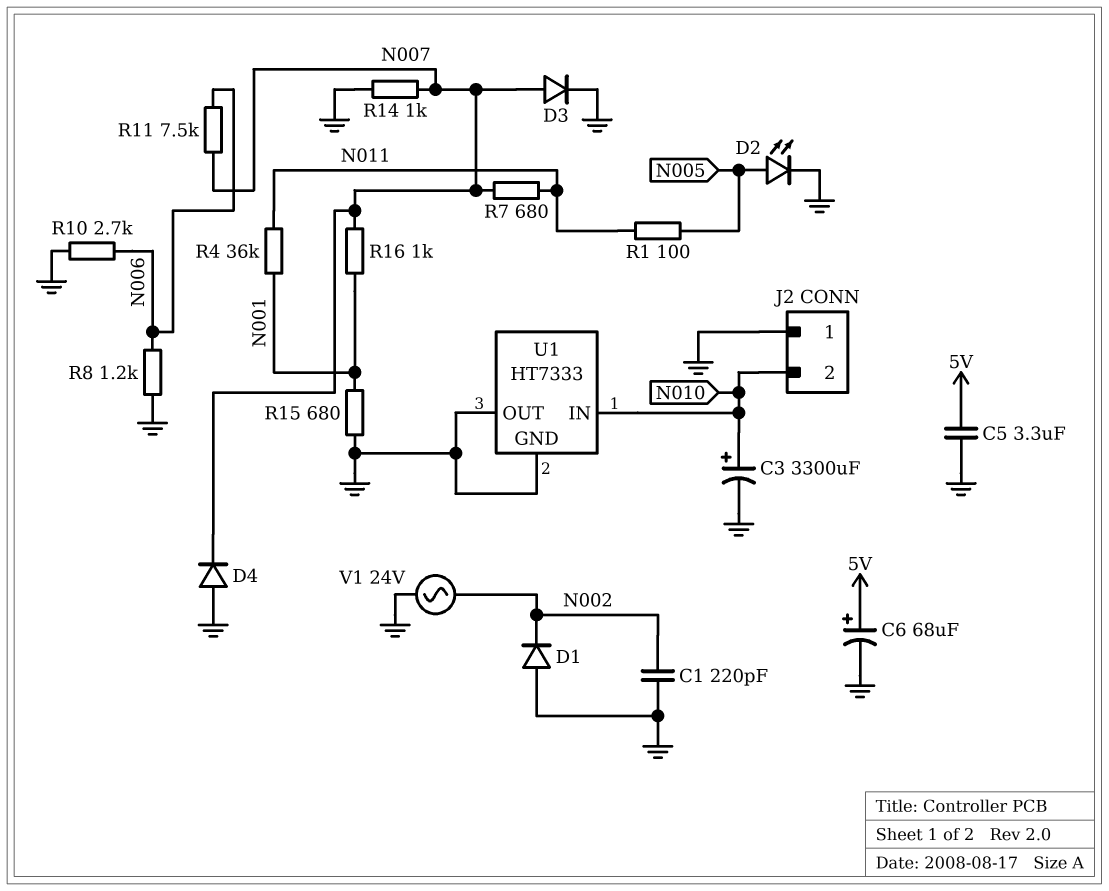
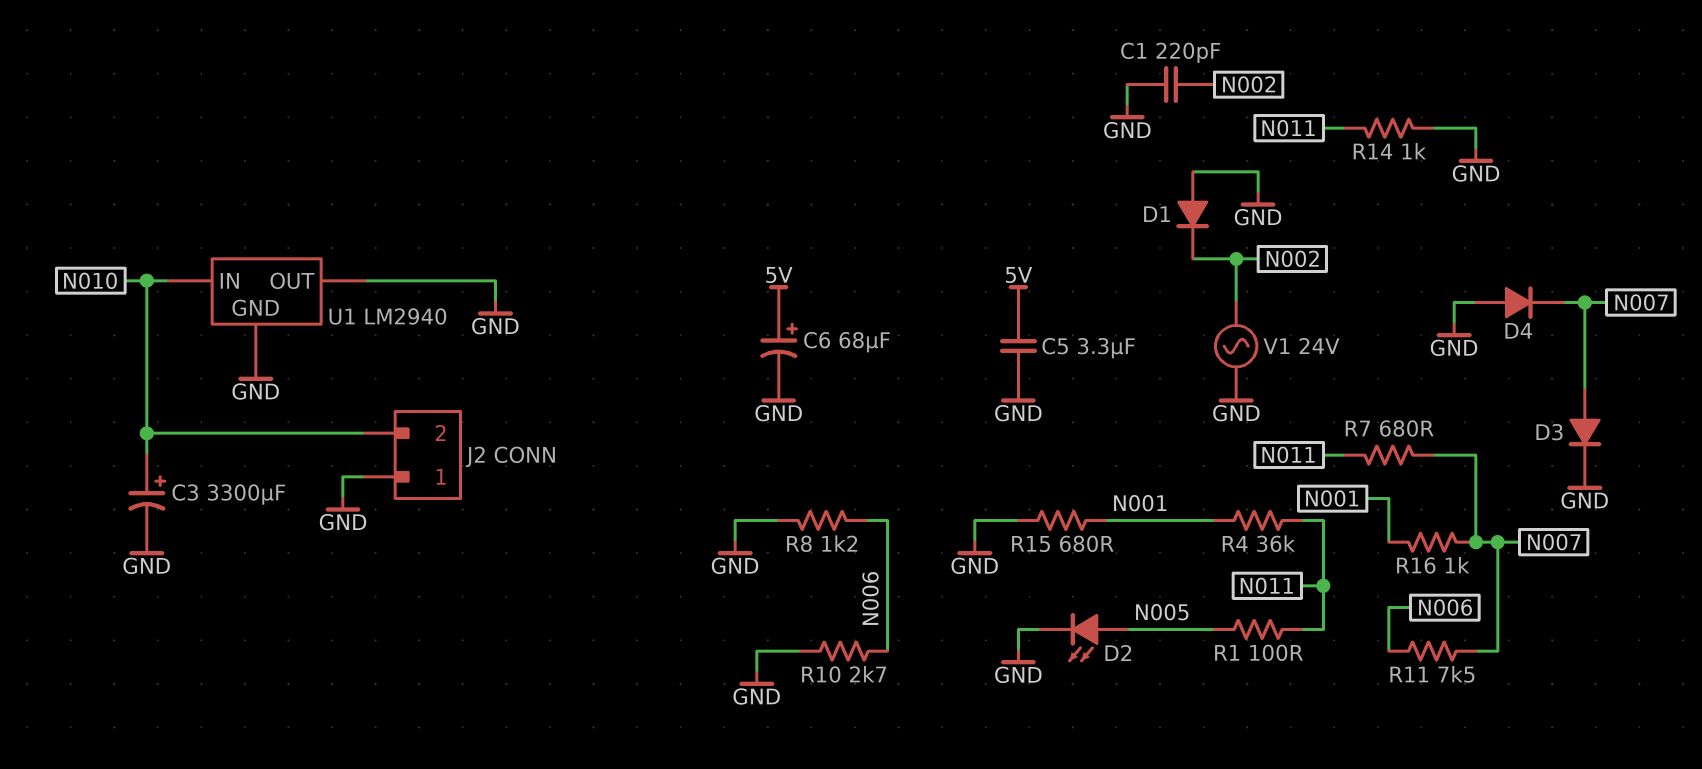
R14: 1k (GND, N007) -> 1k (GND, N011)
U1: HT7333 -> LM2940

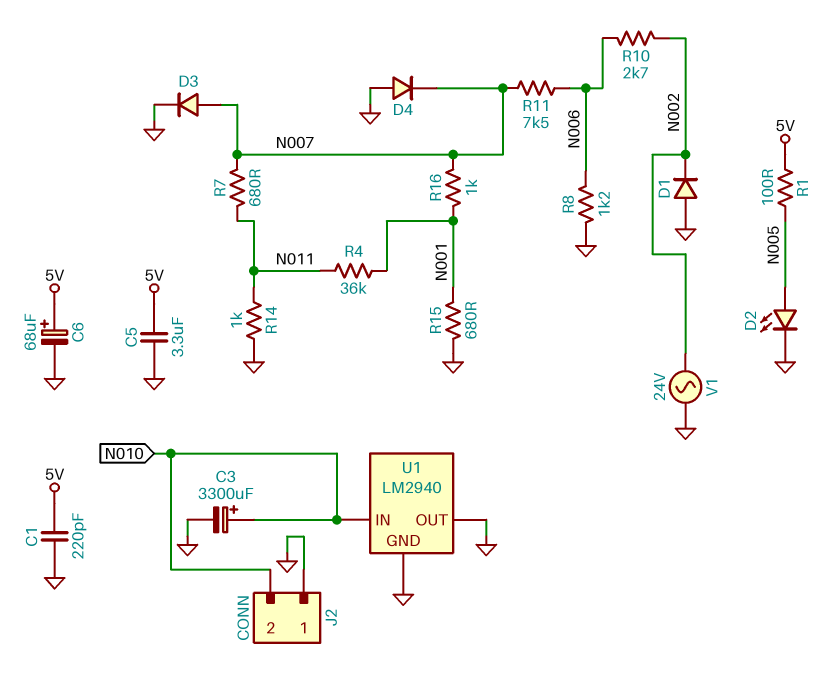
C1: 220pF (GND, N002) -> 220pF (5V, GND)
R1: 100 (N005, N011) -> 100 (5V, N005)
R10: 2.7k (GND, N006) -> 2.7k (N002, N006)

